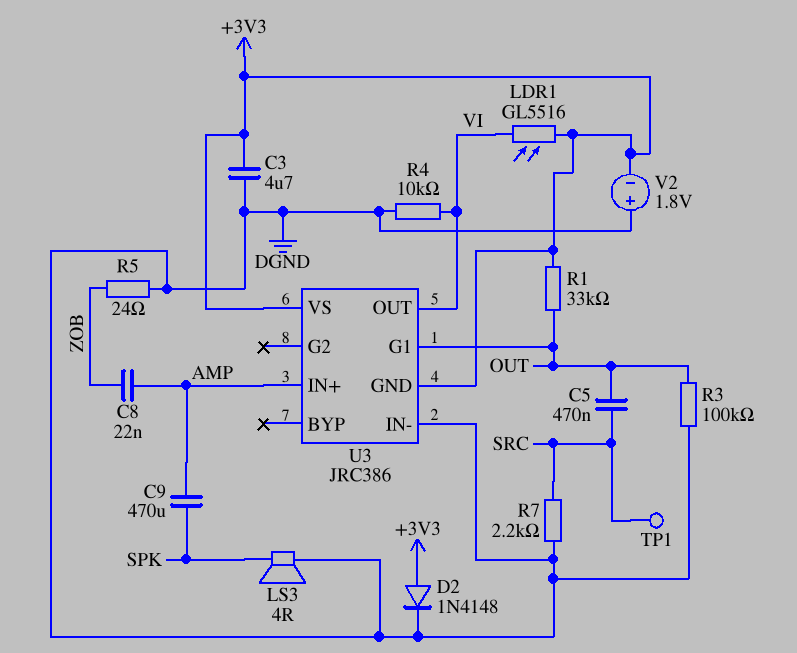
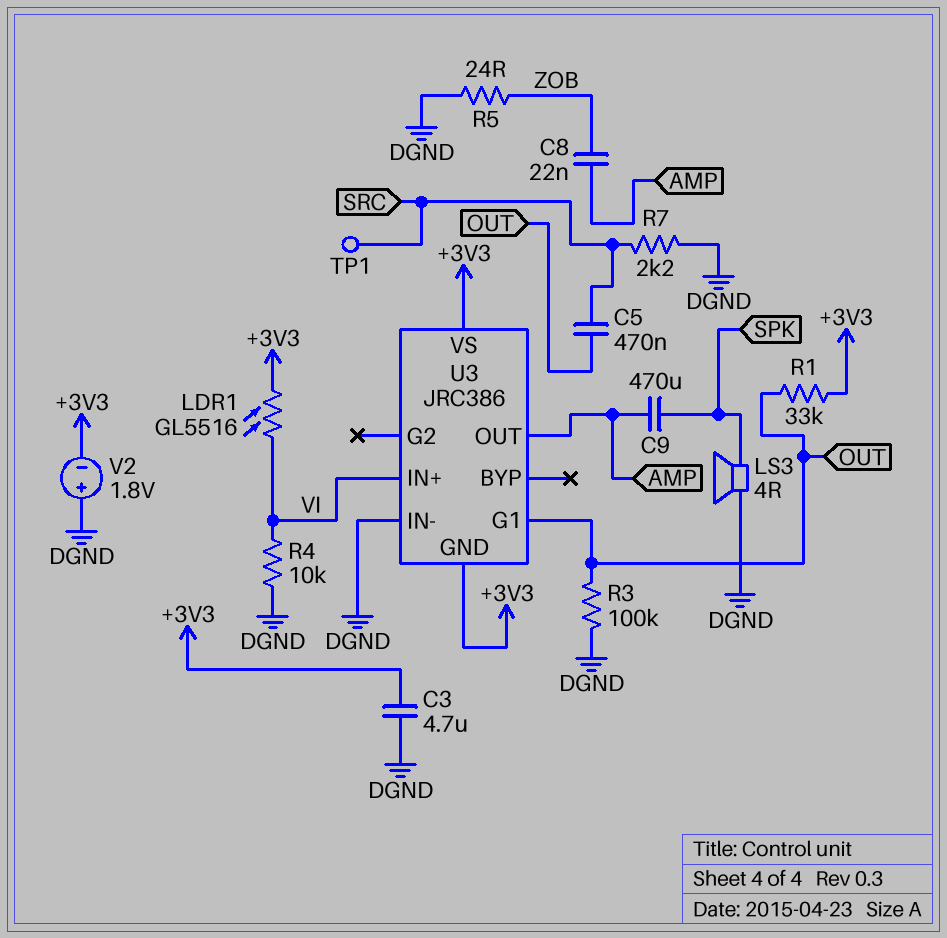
D2: diode 1N4148 (A +3V3, K DGND) -> none
U3 pin IN+: AMP -> VI
U3 pin OUT: VI -> AMP

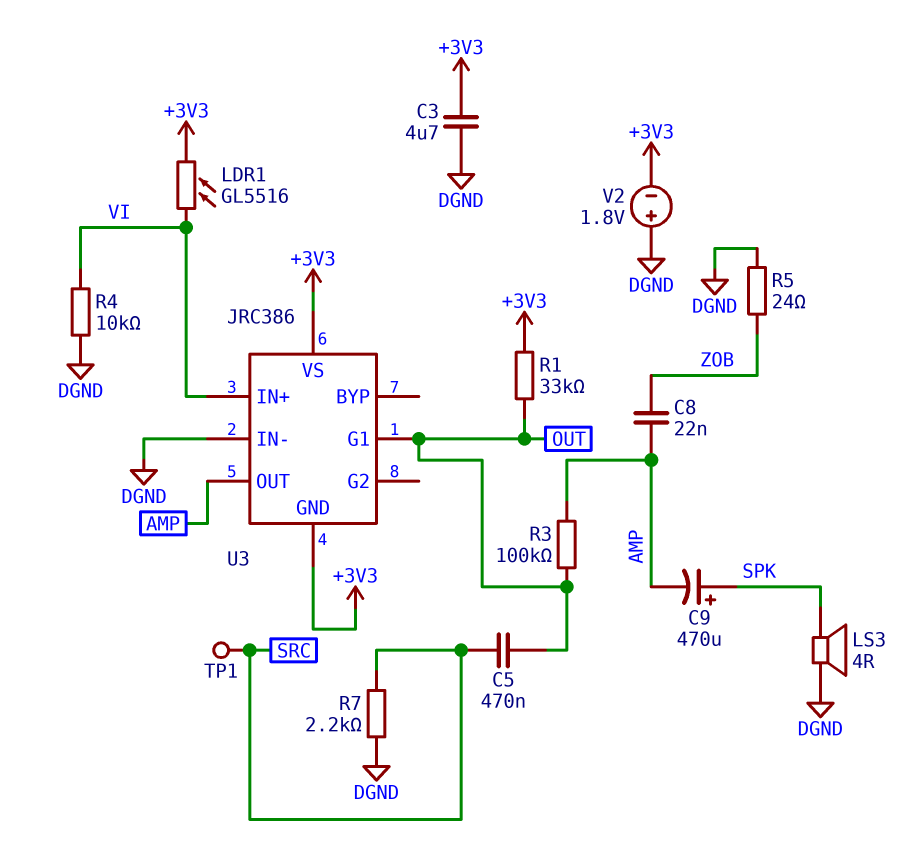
C9: 470uF (AMP, SPK) -> 470uF (plus SPK, minus AMP)
R3: 100k (DGND, OUT) -> 100k (AMP, OUT)

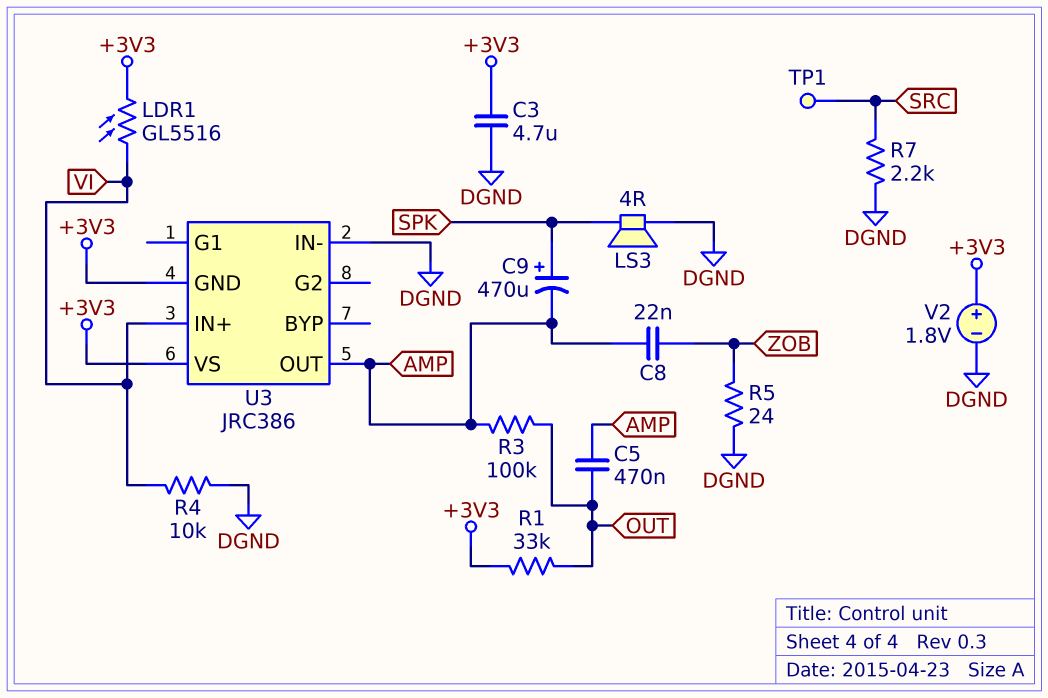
C5: 470nF (OUT, SRC) -> 470nF (AMP, OUT)
U3 pin G1: OUT -> none
V2: 1.8V (plus DGND, minus +3V3) -> 1.8V (plus +3V3, minus DGND)

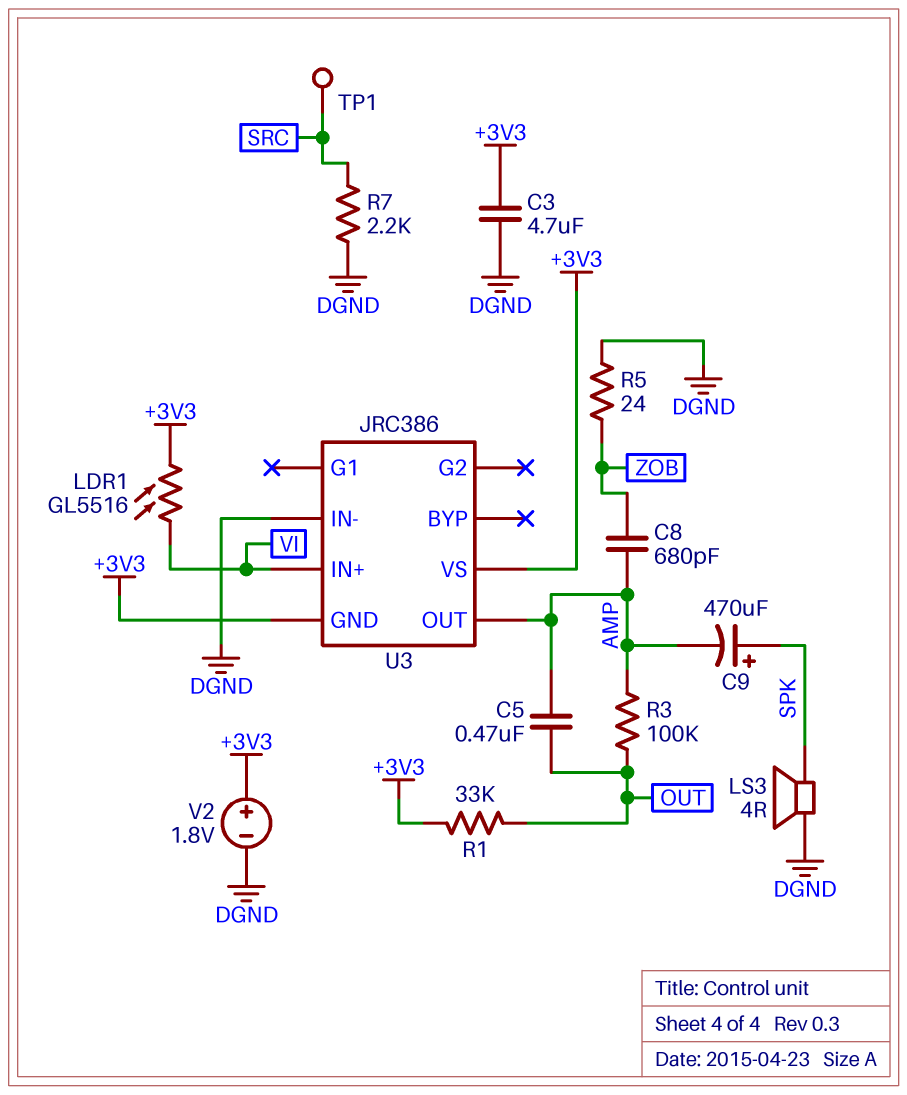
C8: 22nF (AMP, ZOB) -> 680pF (AMP, ZOB)
R4: 10k (DGND, VI) -> none

